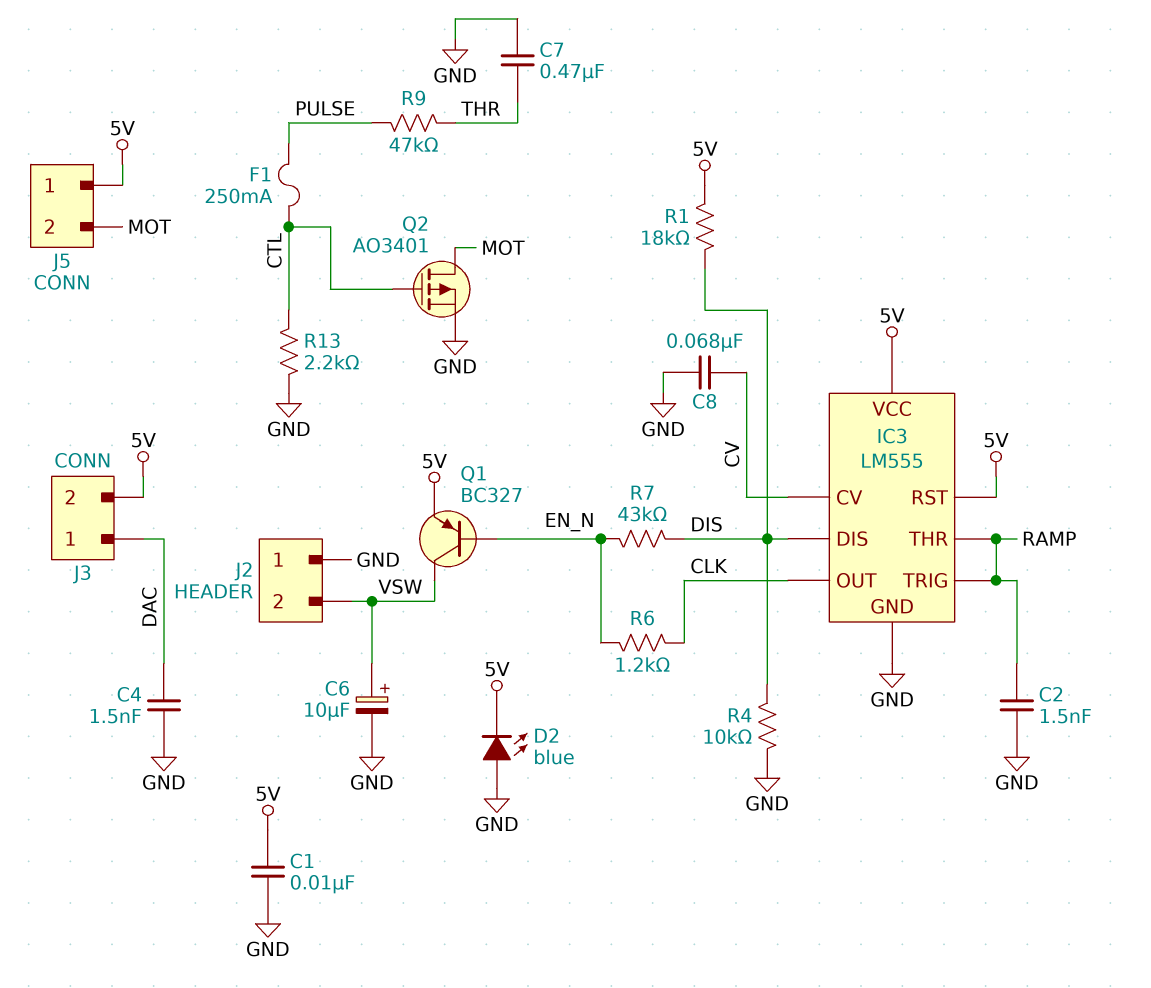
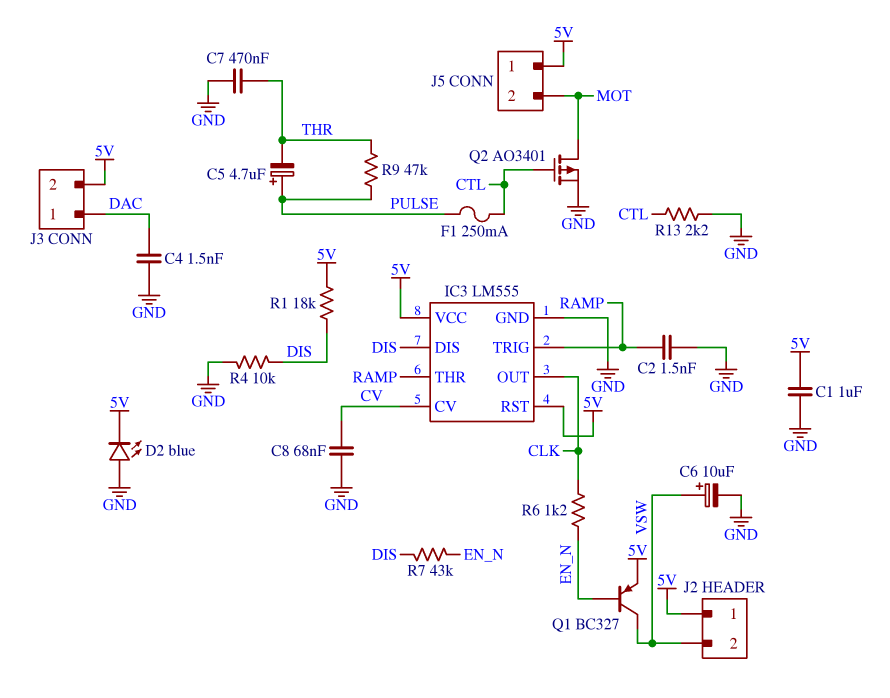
C1: 10nF (5V, GND) -> 1uF (5V, GND)
C5: none -> 4.7uF (plus PULSE, minus THR)
J2 pin 1: GND -> 5V

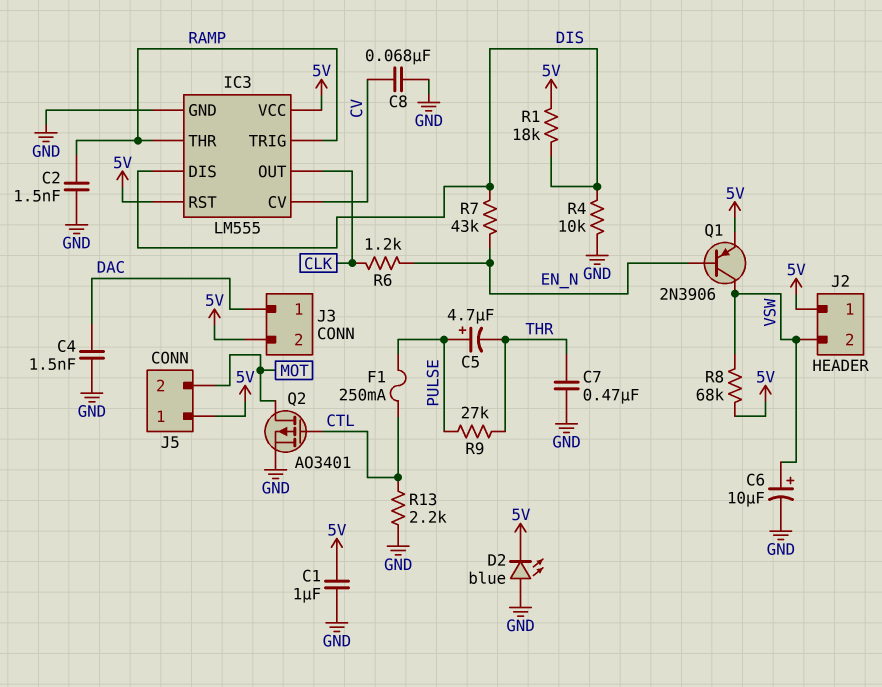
Q1: PNP BC327 (B EN_N, C VSW, E 5V) -> PNP 2N3906 (B EN_N, C VSW, E 5V)
R8: none -> 68k (5V, VSW)
R9: 47k (PULSE, THR) -> 27k (PULSE, THR)

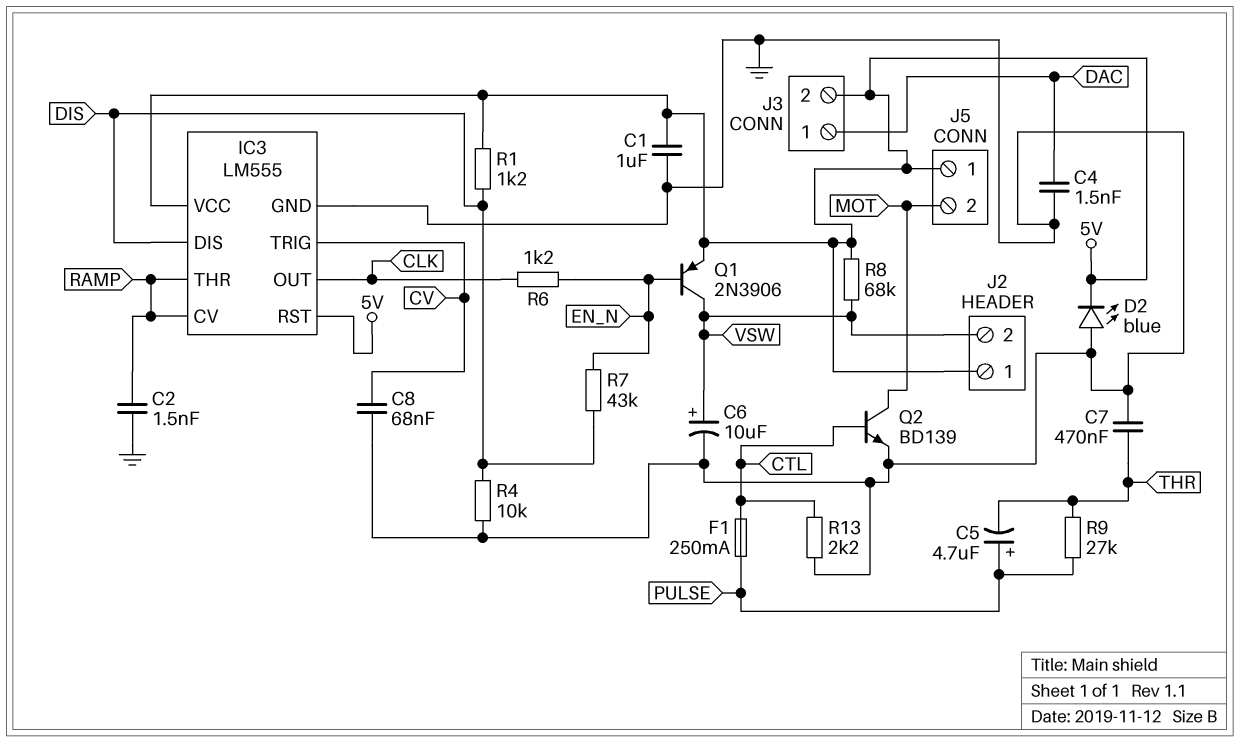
IC3 pin CV: CV -> RAMP
IC3 pin TRIG: RAMP -> CV
Q2: PMOS AO3401 (G CTL, D MOT, S GND) -> NPN BD139 (B CTL, C MOT, E GND)
R1: 18k (5V, DIS) -> 1.2k (5V, DIS)

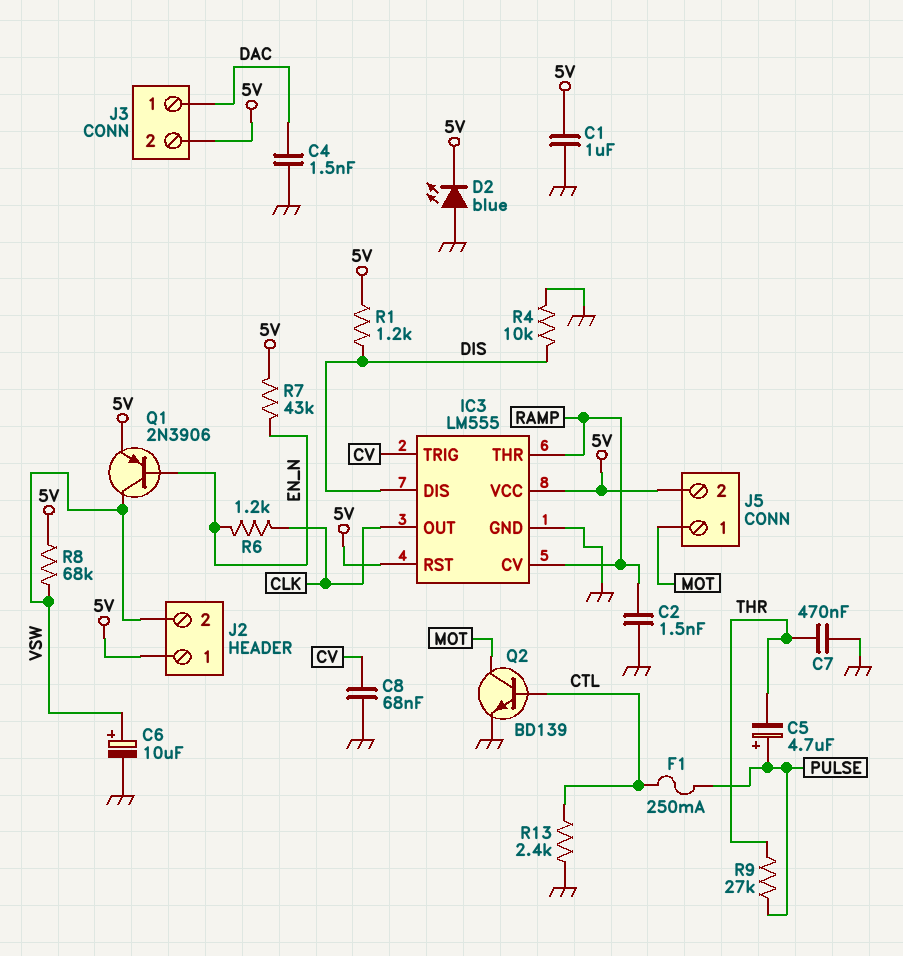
J5 pin 1: 5V -> MOT
J5 pin 2: MOT -> 5V
R7: 43k (DIS, EN_N) -> 43k (5V, EN_N)
R13: 2.2k (CTL, GND) -> 2.4k (CTL, GND)

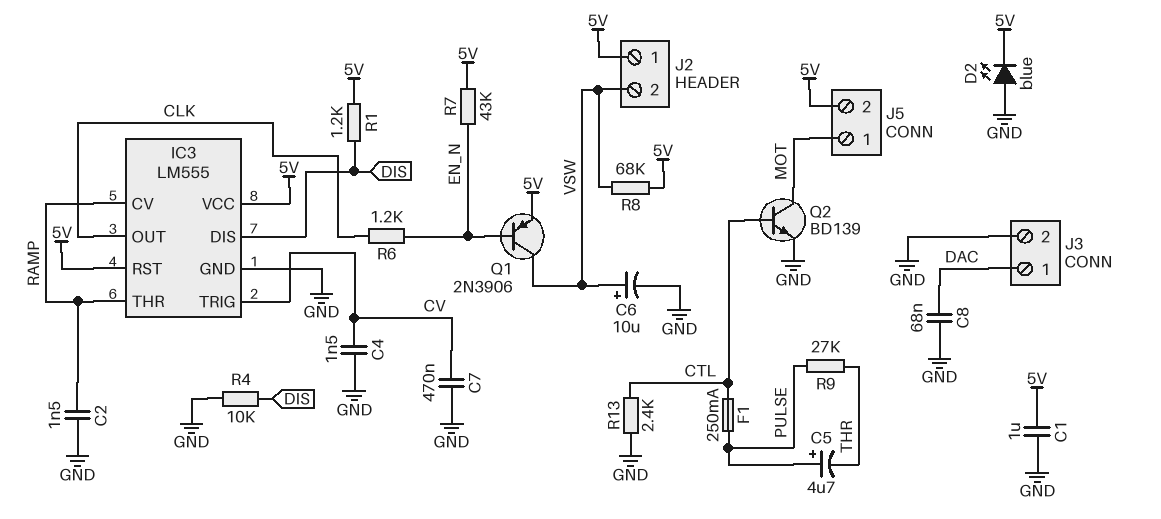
C4: 1.5nF (DAC, GND) -> 1.5nF (CV, GND)
C7: 470nF (GND, THR) -> 470nF (CV, GND)
C8: 68nF (CV, GND) -> 68nF (DAC, GND)
J3 pin 2: 5V -> GND

